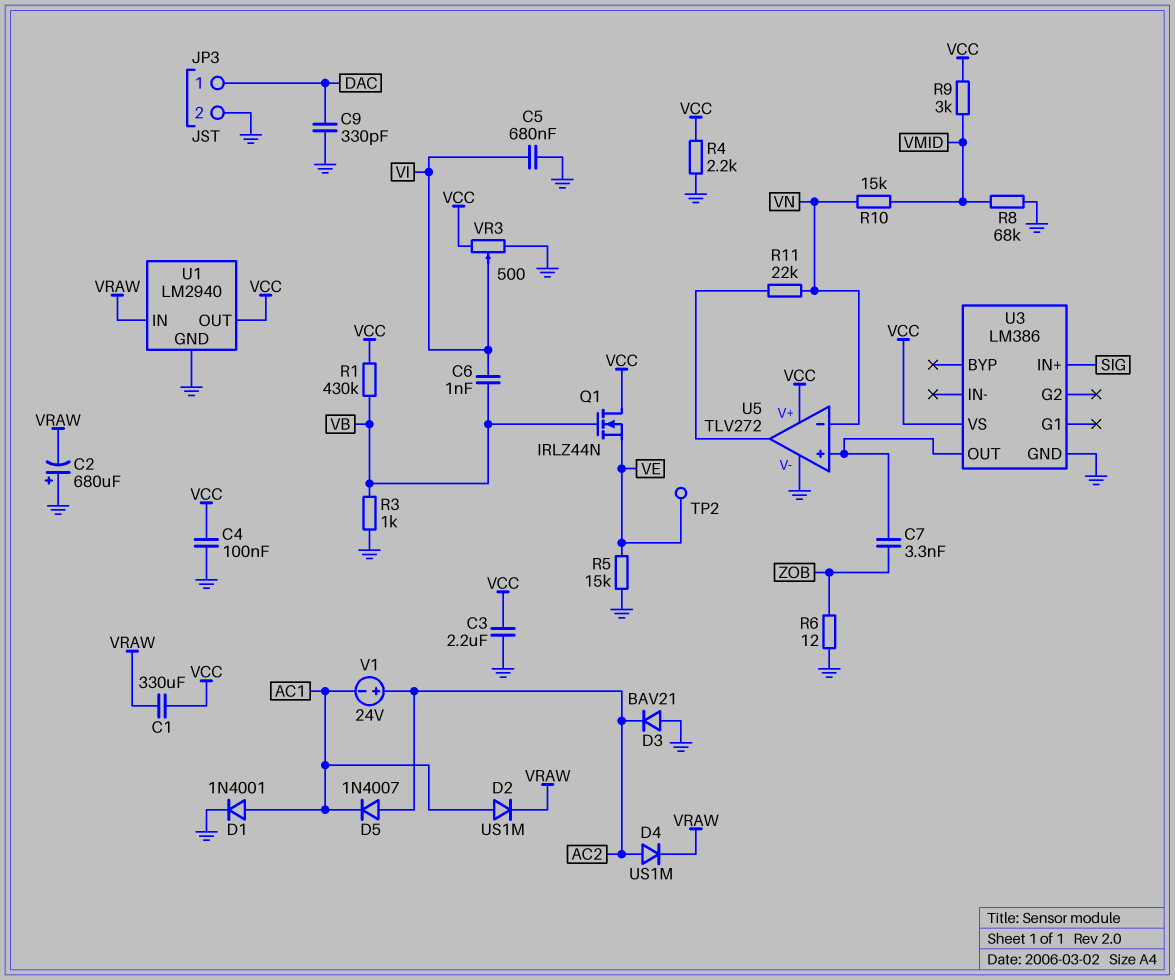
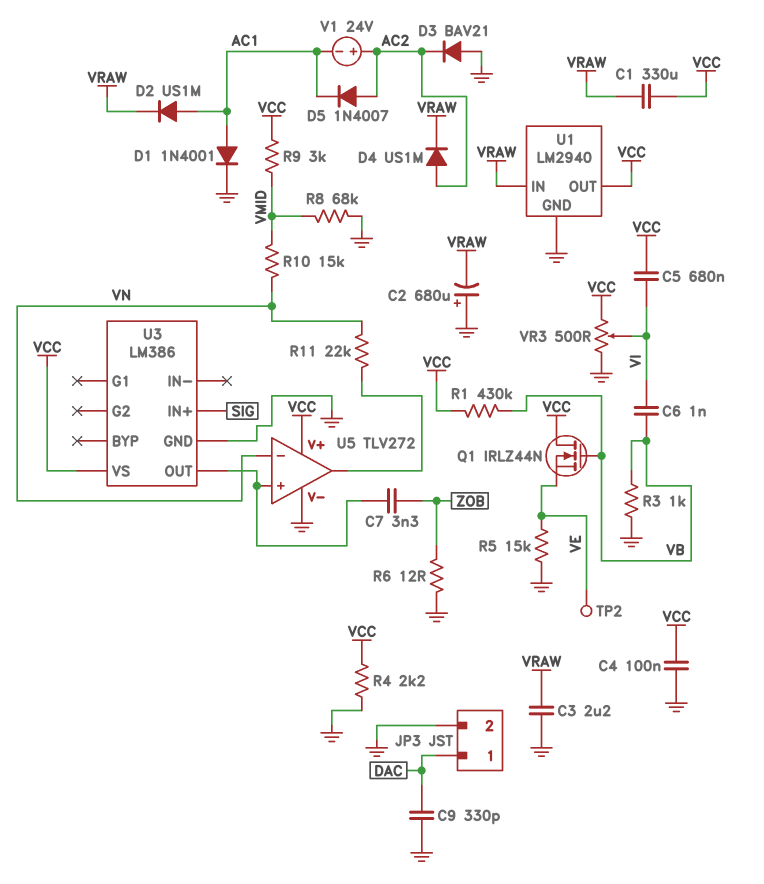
C3: 2.2uF (GND, VCC) -> 2.2uF (GND, VRAW)
C5: 680nF (GND, VI) -> 680nF (VCC, VI)

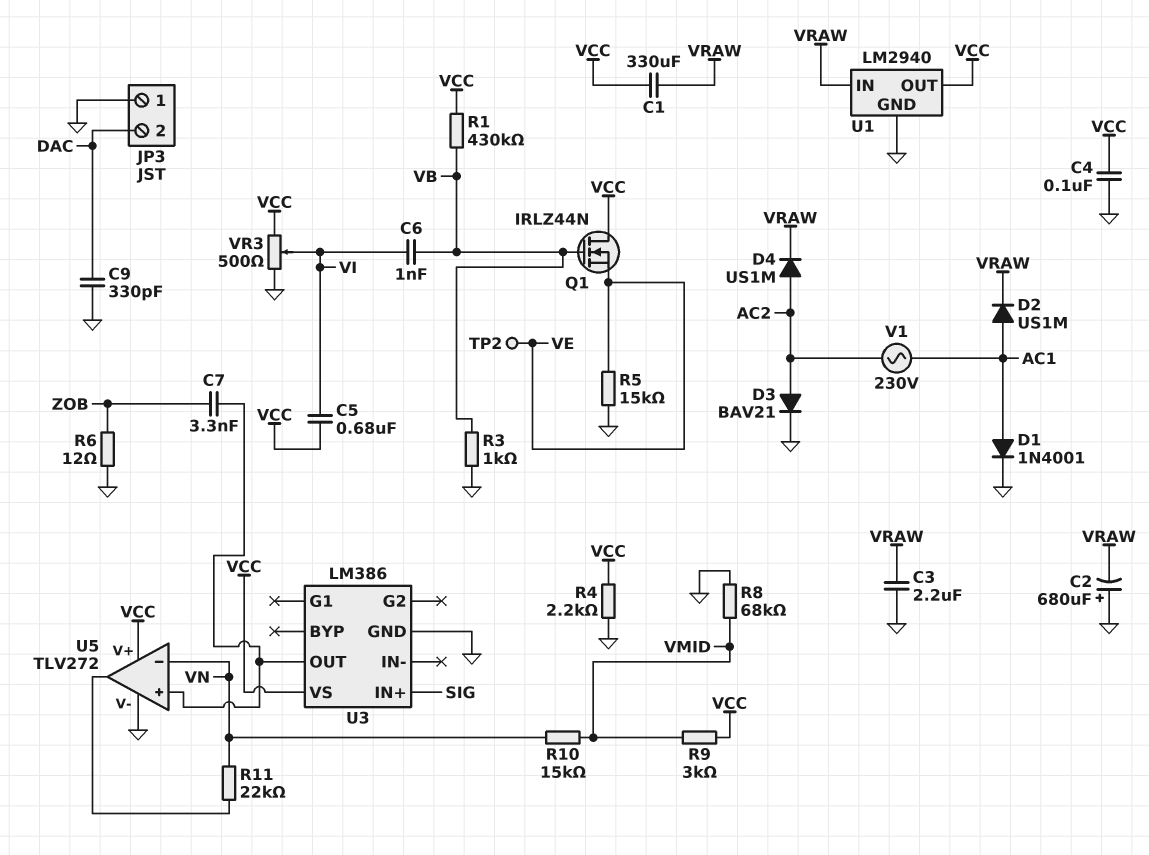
D3: diode BAV21 (A GND, K AC2) -> diode BAV21 (A AC2, K GND)
D5: diode 1N4007 (A AC2, K AC1) -> none
JP3 pin 1: DAC -> GND
JP3 pin 2: GND -> DAC
V1: 24V (plus AC2, minus AC1) -> AC 230V (AC1, AC2)

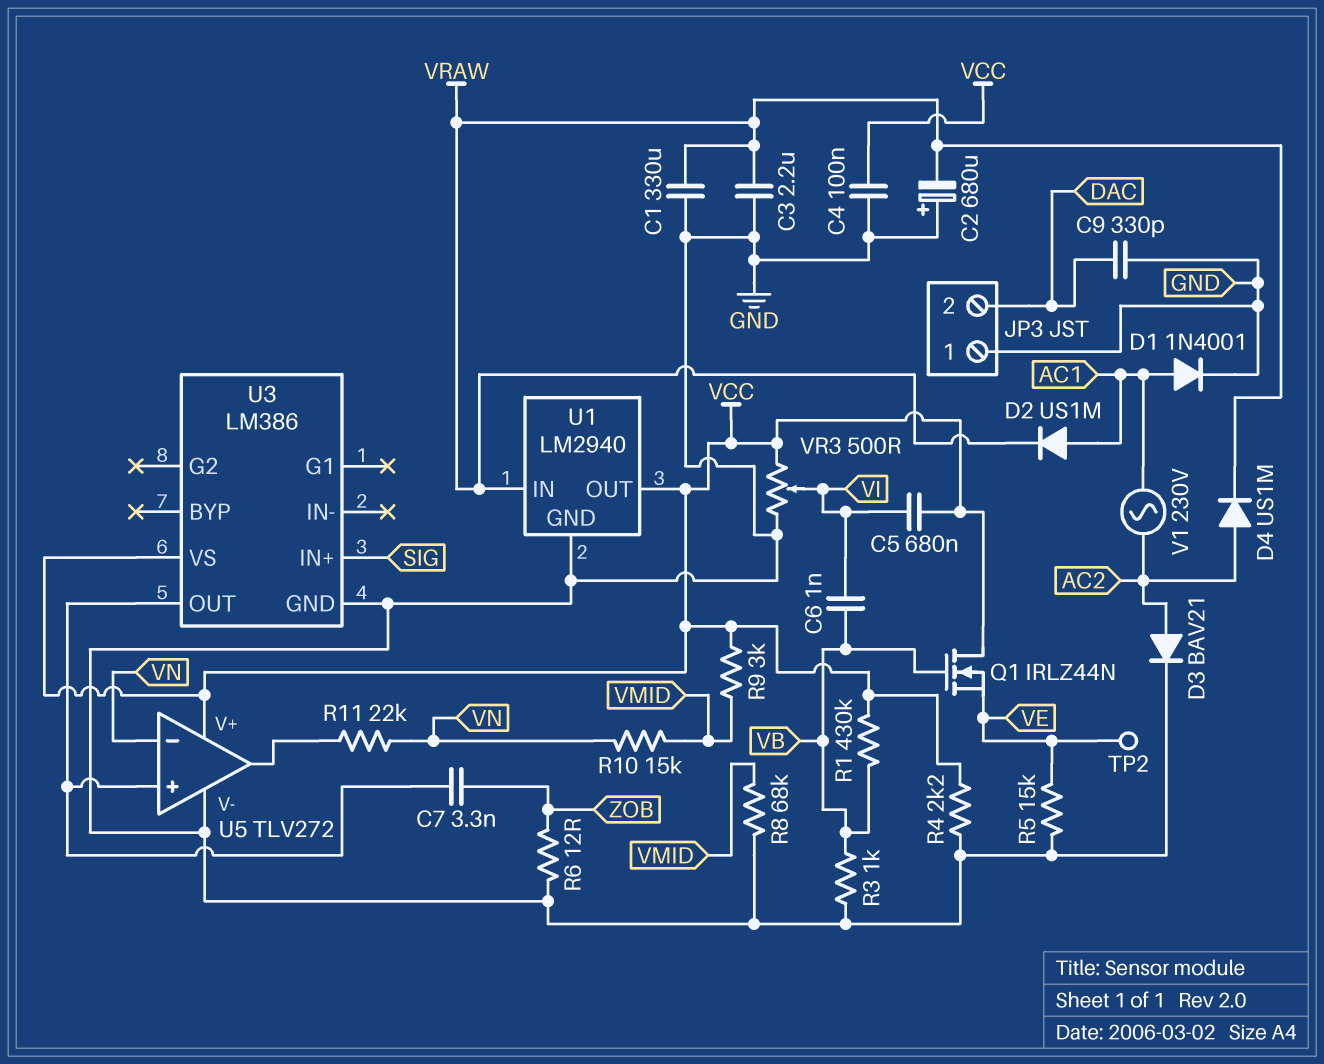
C1: 330uF (VCC, VRAW) -> 330uF (GND, VRAW)

